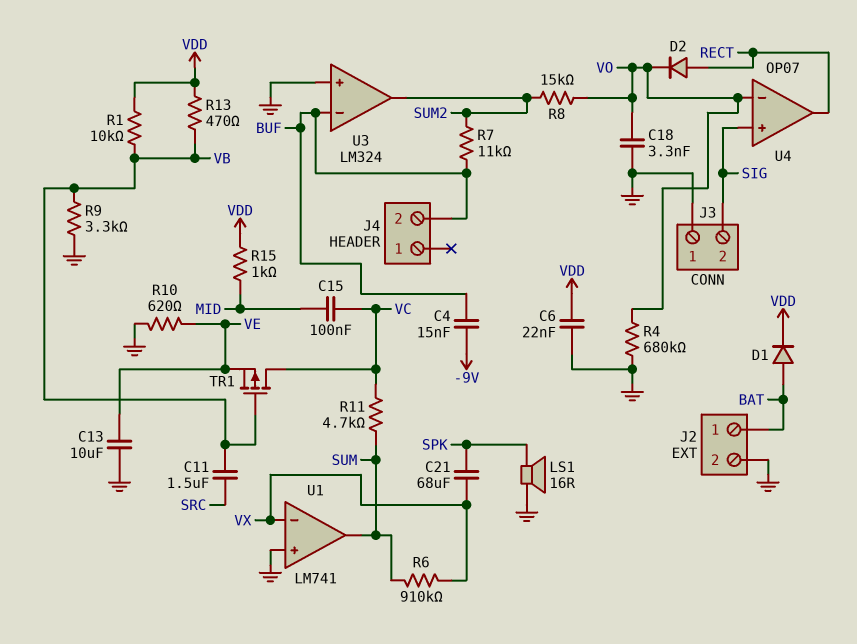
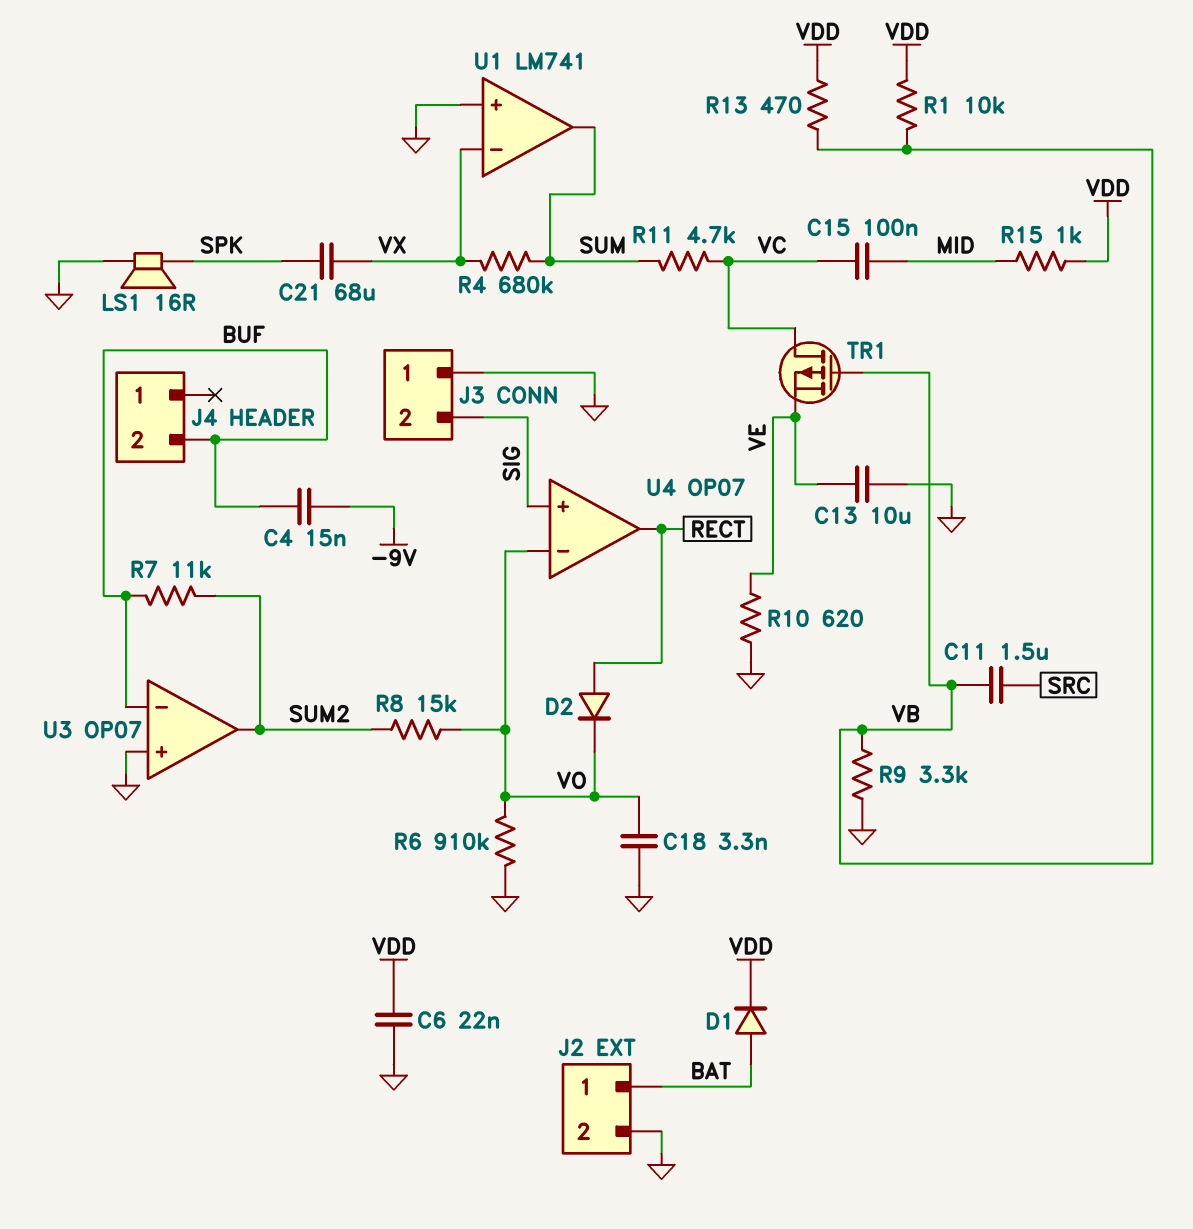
R4: 680k (GND, VO) -> 680k (SUM, VX)
R6: 910k (SUM, VX) -> 910k (GND, VO)
U3: LM324 -> OP07

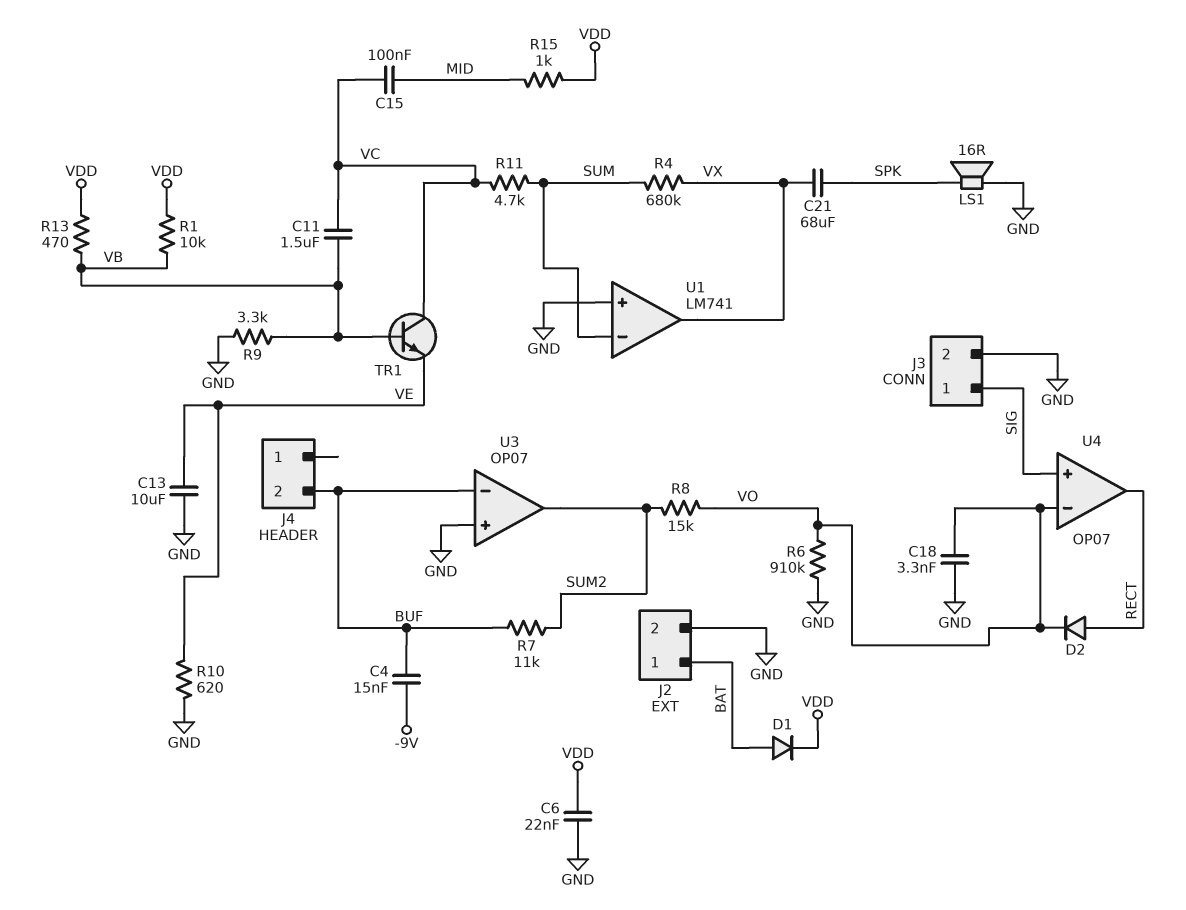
C11: 1.5uF (SRC, VB) -> 1.5uF (VB, VC)
J3 pin 1: GND -> SIG
J3 pin 2: SIG -> GND
TR1: PMOS (G VB, D VC, S VE) -> NPN (B VB, C VC, E VE)
U1 pin in-: VX -> SUM
U1 pin out: SUM -> VX

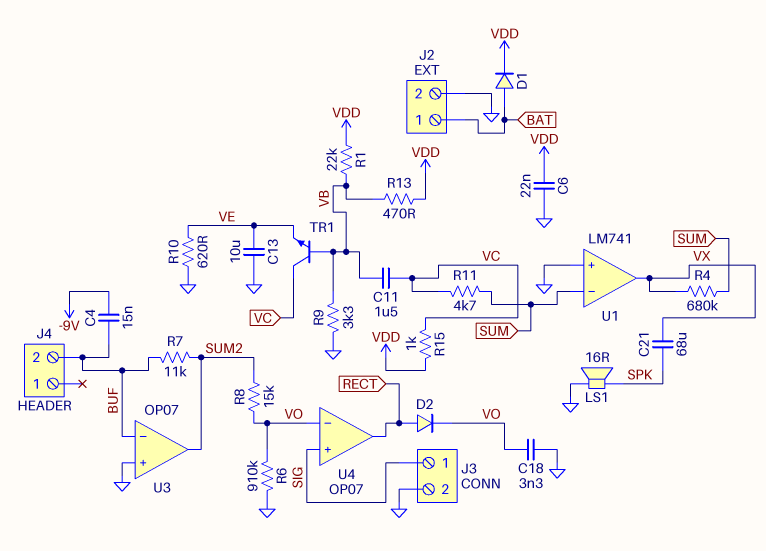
C15: 100nF (MID, VC) -> none
R1: 10k (VB, VDD) -> 22k (VB, VDD)
R15: 1k (MID, VDD) -> 1k (VC, VDD)

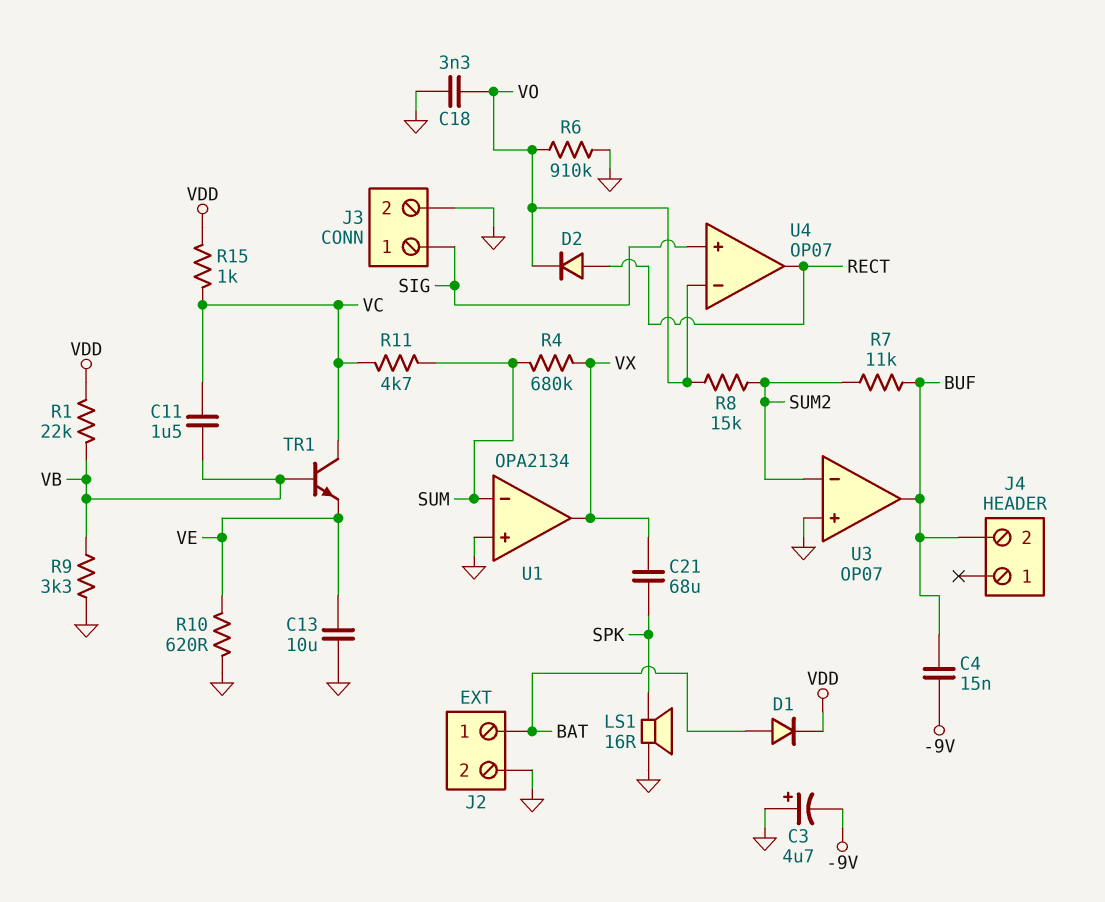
C3: none -> 4.7uF (plus GND, minus -9V)
C6: 22nF (GND, VDD) -> none
R13: 470 (VB, VDD) -> none
U1: LM741 -> OPA2134
U3 pin in-: BUF -> SUM2
U3 pin out: SUM2 -> BUF

